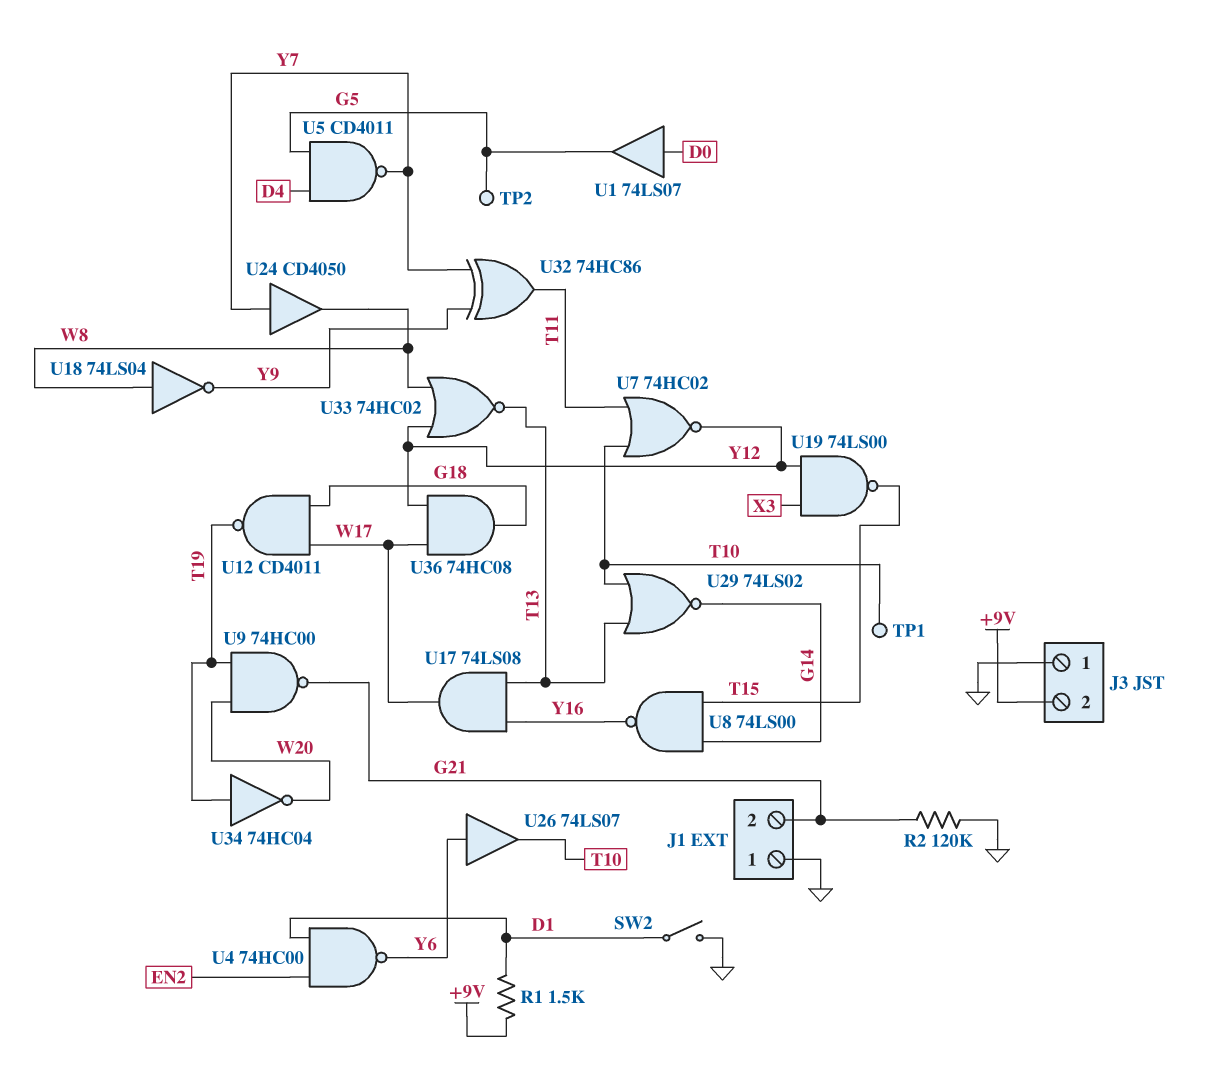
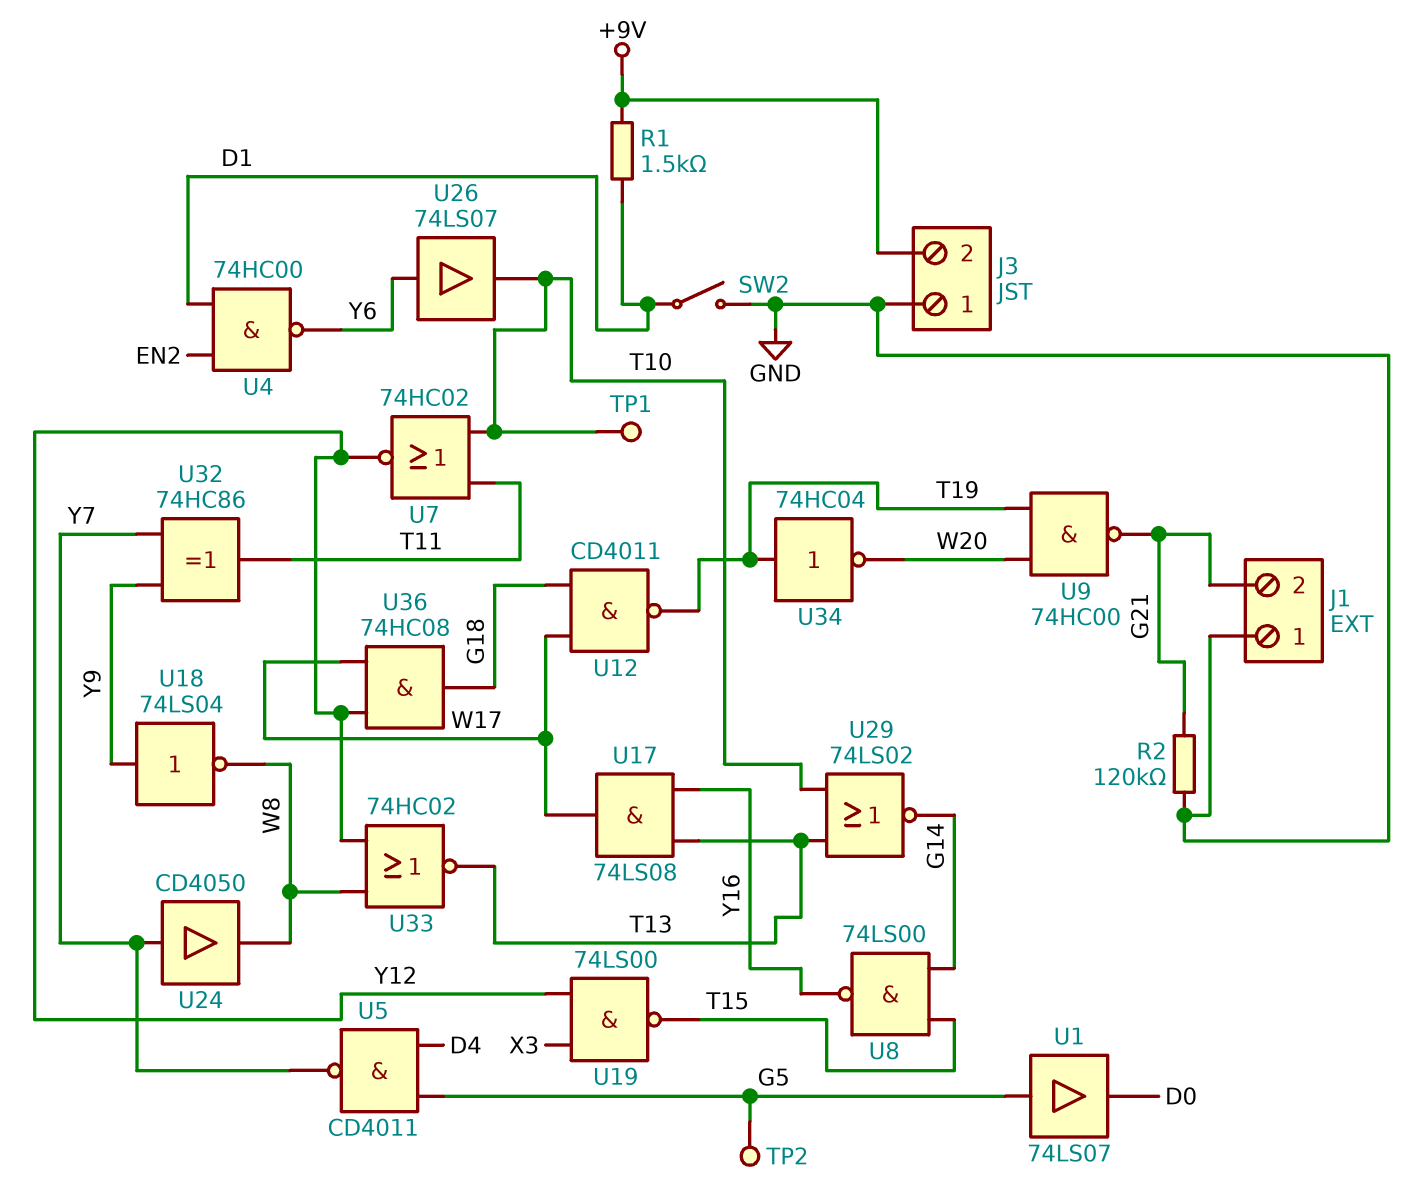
U1: buffer 74LS07 (in D0, out G5) -> buffer 74LS07 (in G5, out D0)
U18: NOT 74LS04 (in W8, out Y9) -> NOT 74LS04 (in Y9, out W8)

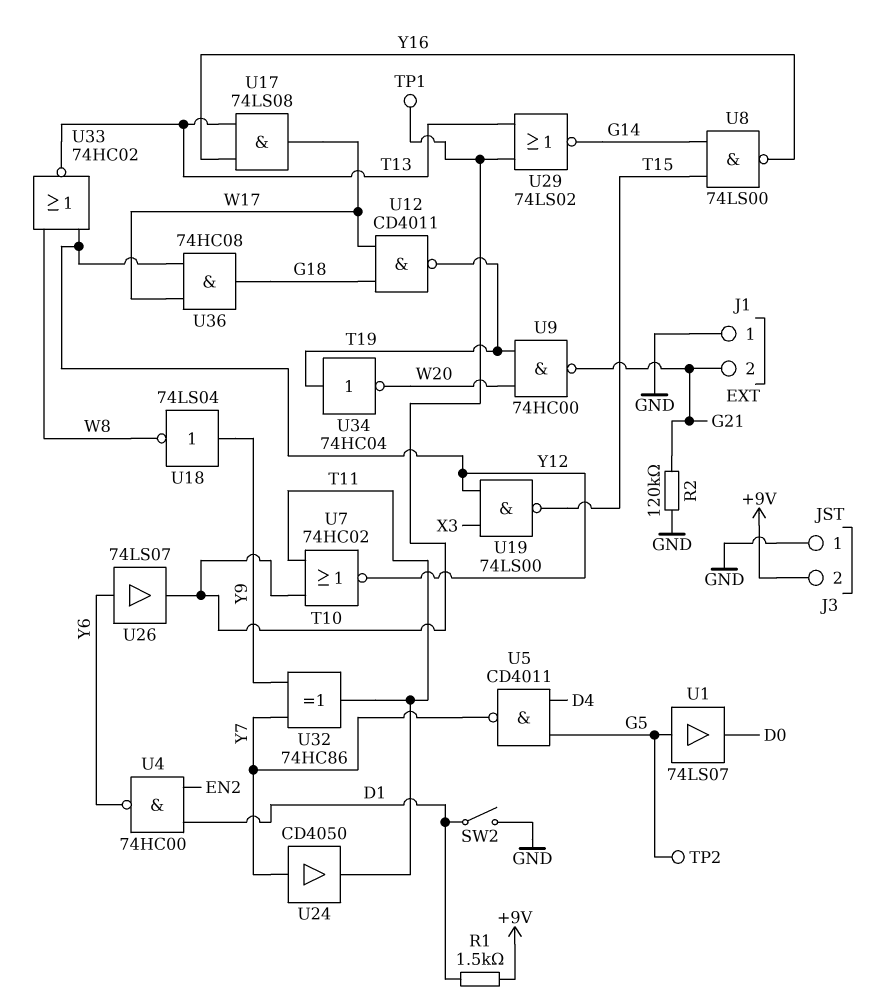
U24: buffer CD4050 (in Y7, out W8) -> buffer CD4050 (in Y7, out T11)

